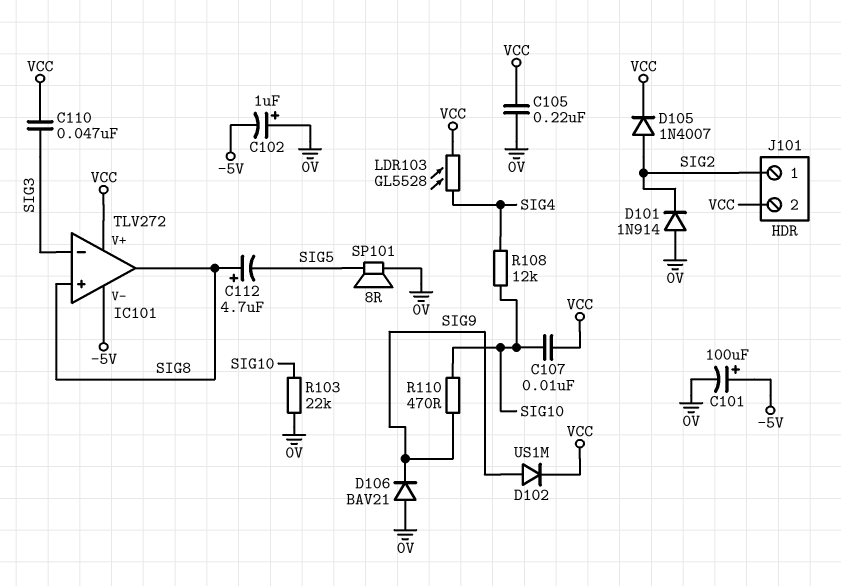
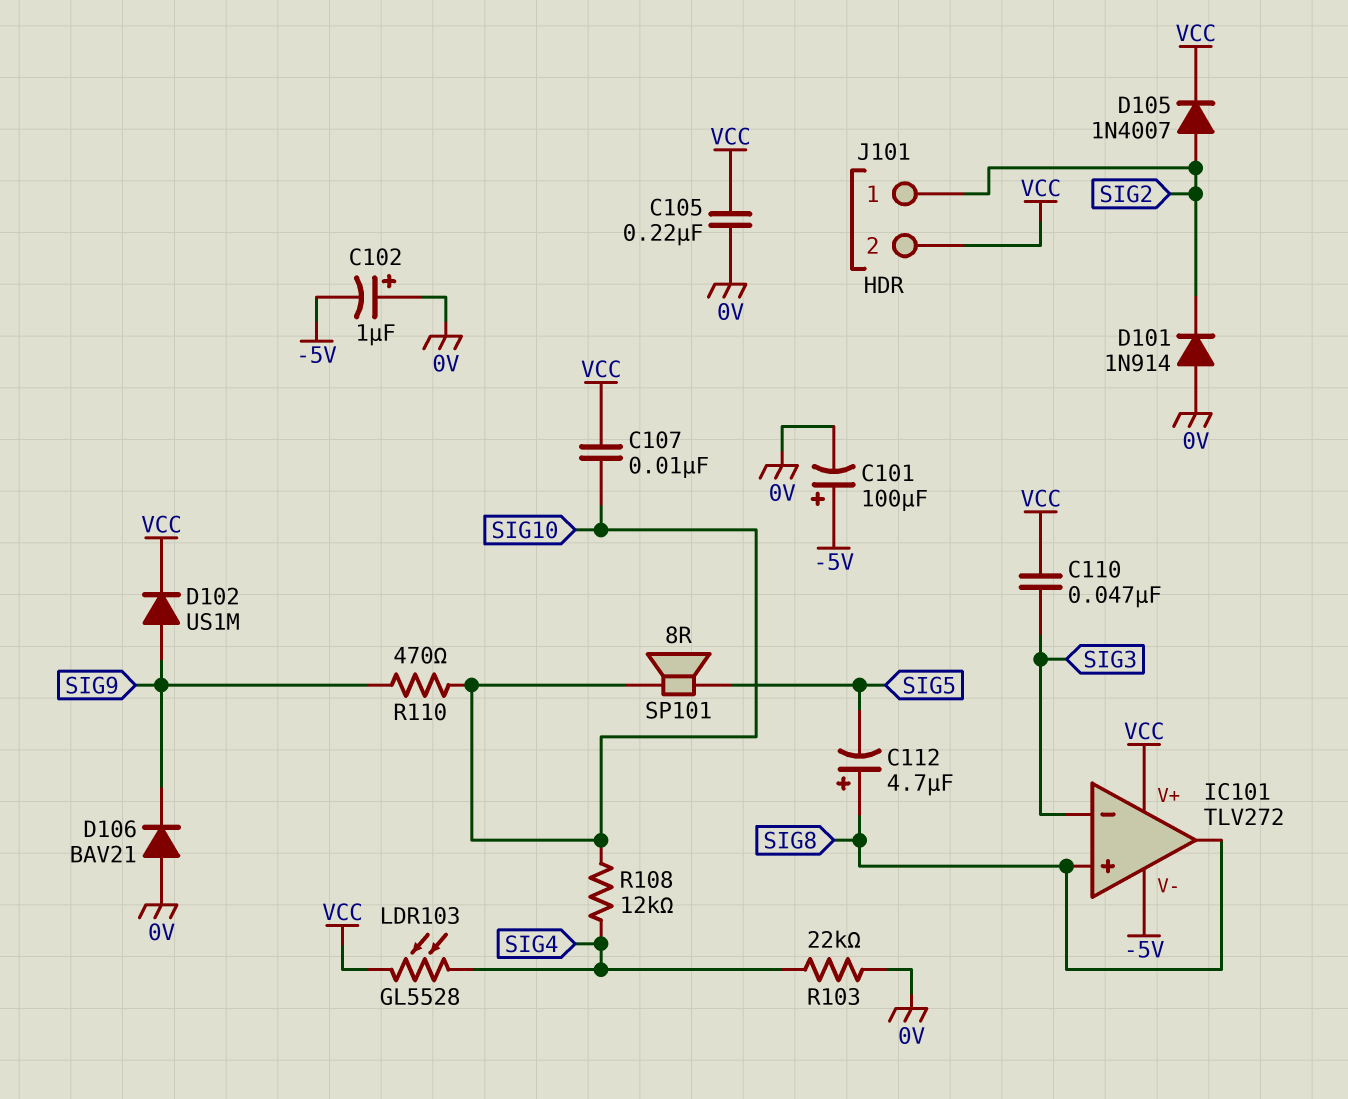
R103: 22k (0V, SIG10) -> 22k (0V, SIG4)
SP101: speaker 8R (0V, SIG5) -> speaker 8R (SIG5, SIG10)

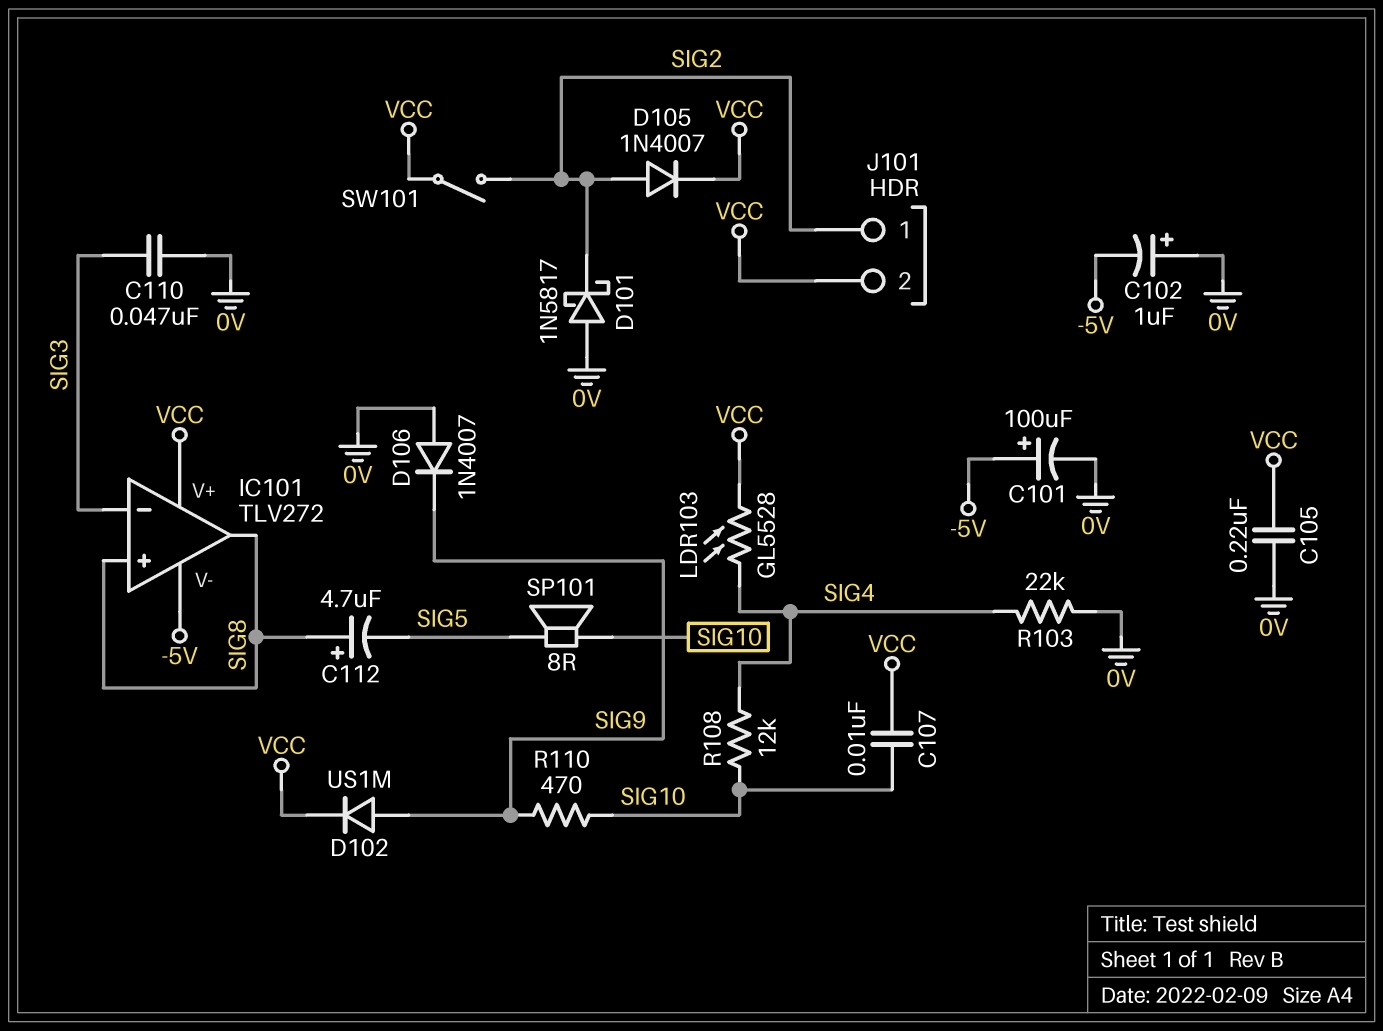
C110: 47nF (SIG3, VCC) -> 47nF (0V, SIG3)
D101: diode 1N914 (A 0V, K SIG2) -> schottky 1N5817 (A 0V, K SIG2)
D106: diode BAV21 (A 0V, K SIG9) -> diode 1N4007 (A 0V, K SIG9)
SW101: none -> switch (SIG2, VCC)

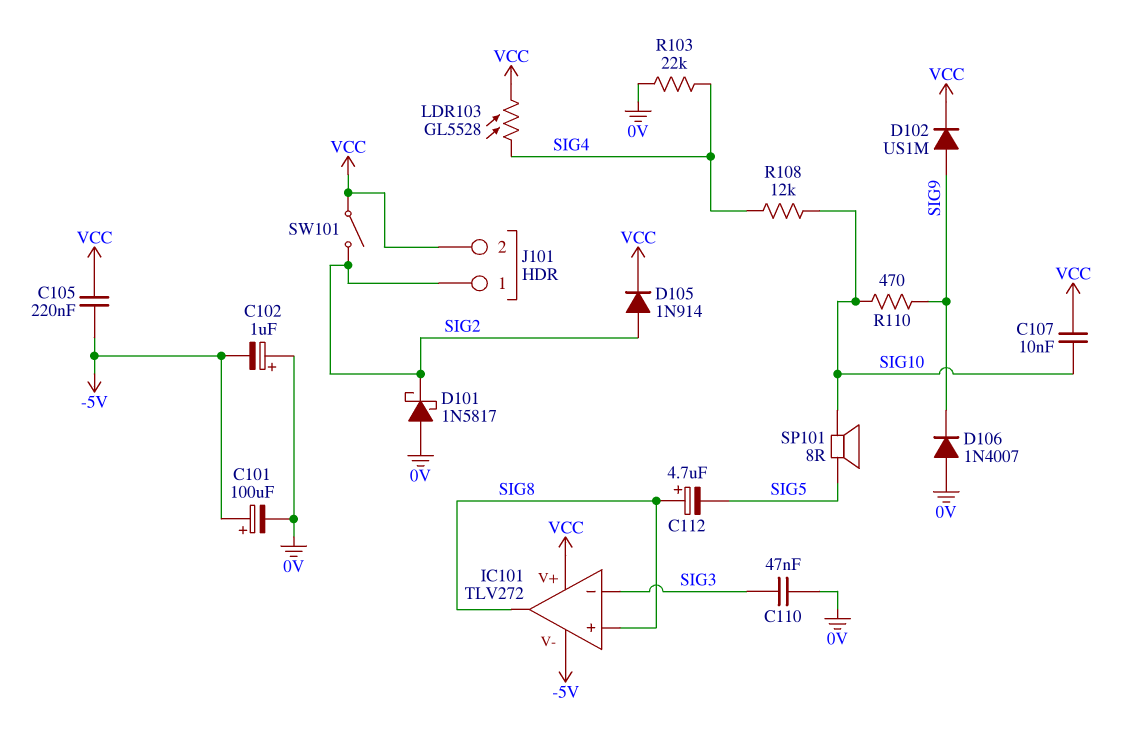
C105: 220nF (0V, VCC) -> 220nF (-5V, VCC)
D105: diode 1N4007 (A SIG2, K VCC) -> diode 1N914 (A SIG2, K VCC)

